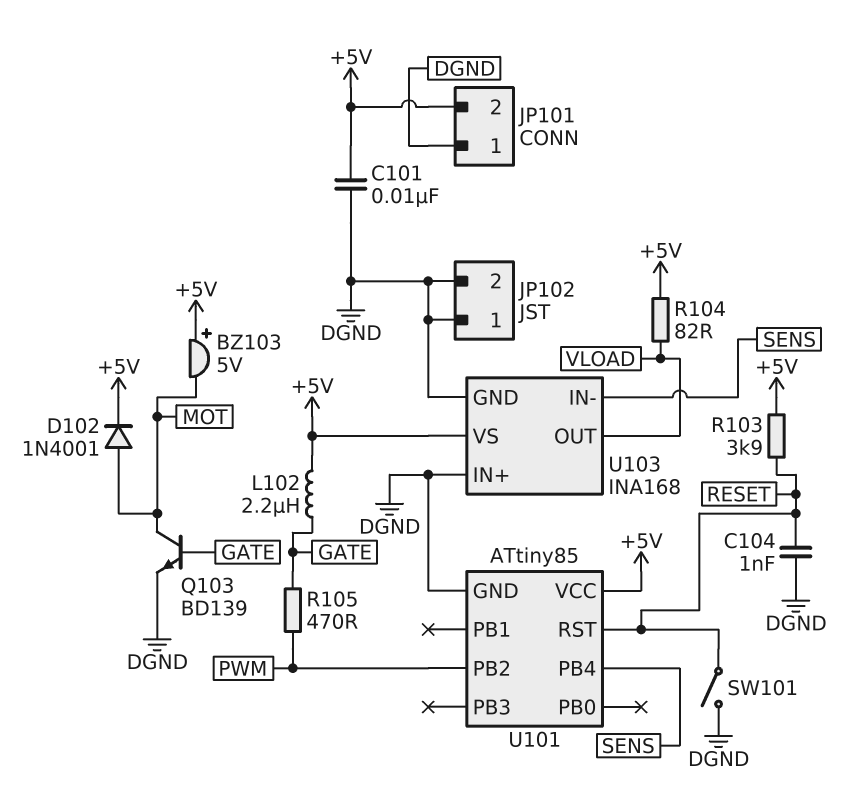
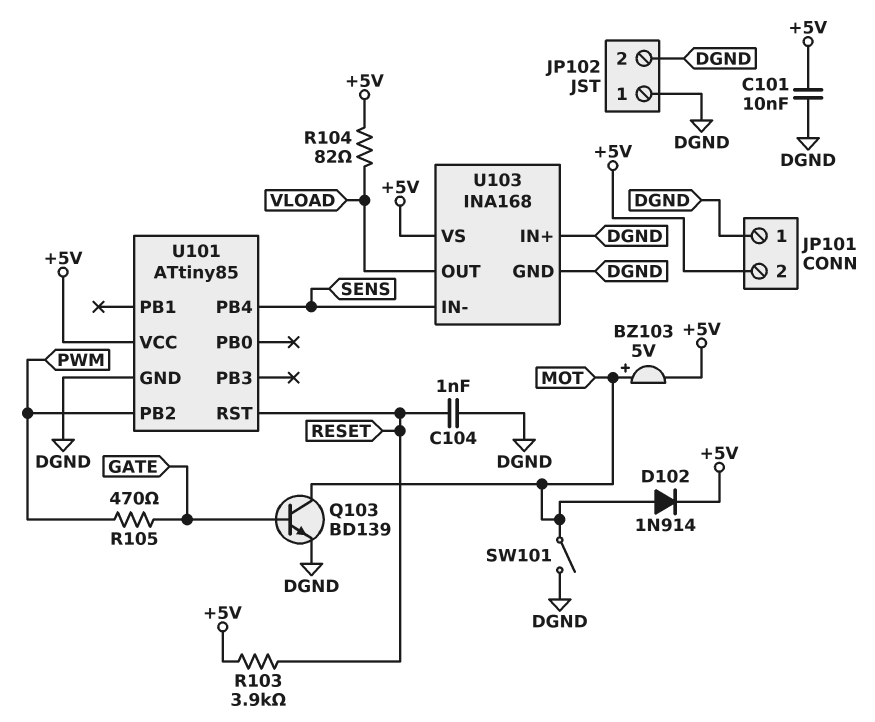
BZ103: buzzer 5V (plus +5V, minus MOT) -> buzzer 5V (plus MOT, minus +5V)
D102: diode 1N4001 (A MOT, K +5V) -> diode 1N914 (A MOT, K +5V)
L102: 2.2uH (+5V, GATE) -> none
SW101: switch (DGND, RESET) -> switch (DGND, MOT)

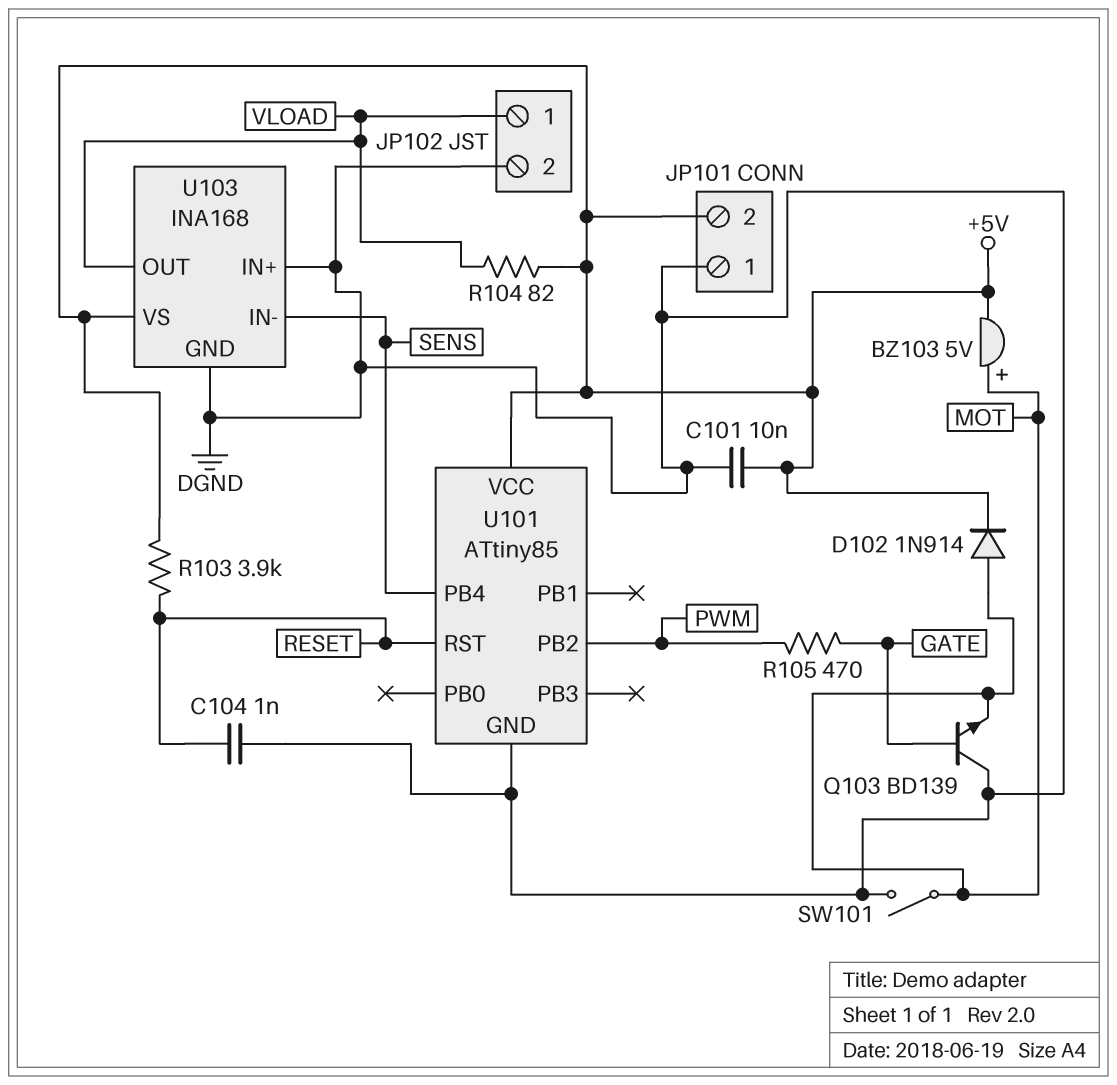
JP102 pin 1: DGND -> VLOAD
Q103: NPN BD139 (B GATE, C MOT, E DGND) -> NPN BD139 (B GATE, C DGND, E MOT)

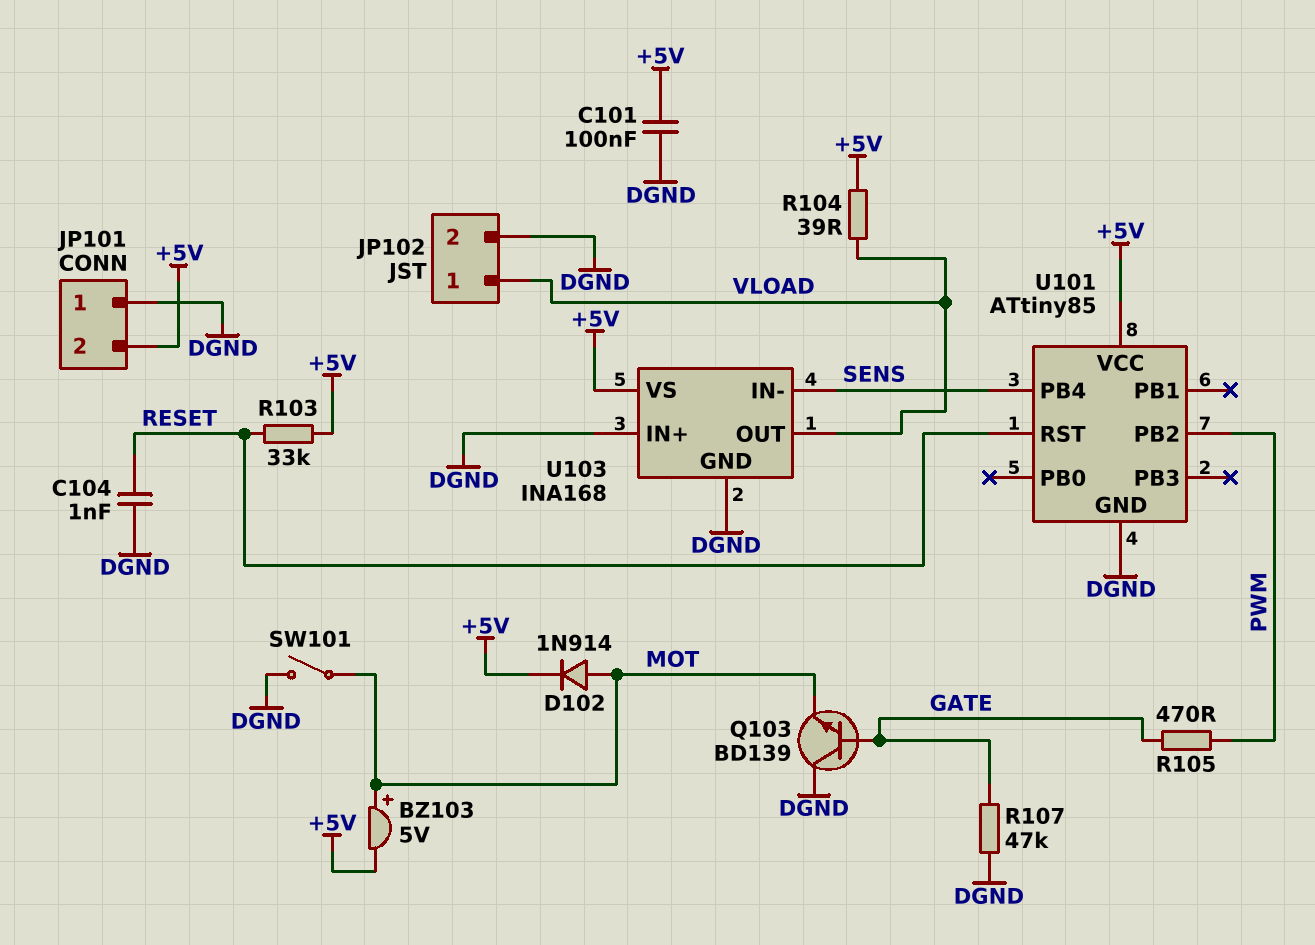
C101: 10nF (+5V, DGND) -> 100nF (+5V, DGND)
R103: 3.9k (+5V, RESET) -> 33k (+5V, RESET)
R104: 82 (+5V, VLOAD) -> 39 (+5V, VLOAD)
R107: none -> 47k (DGND, GATE)

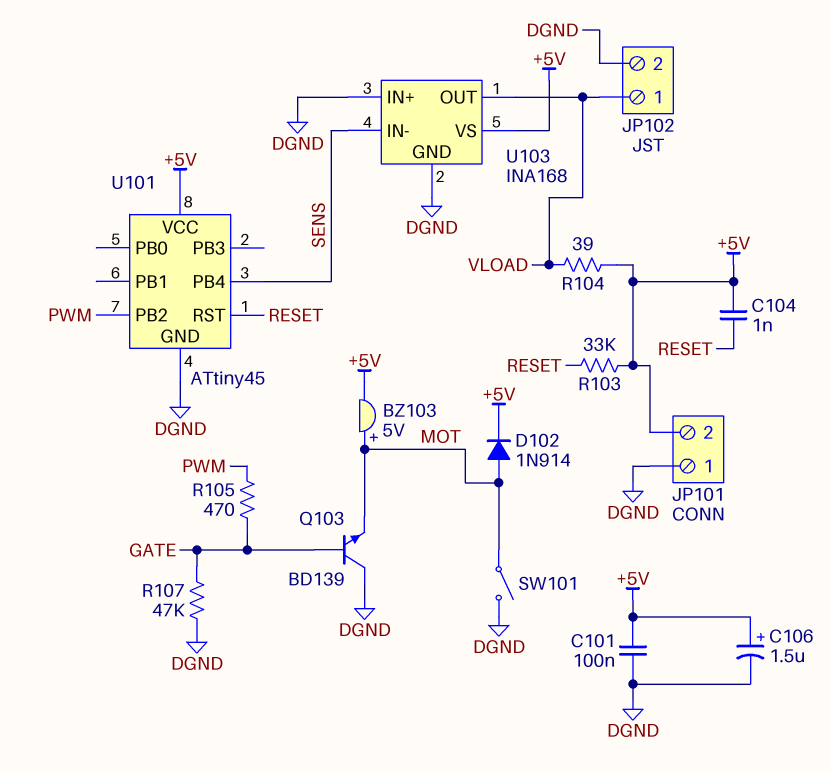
C104: 1nF (DGND, RESET) -> 1nF (+5V, RESET)
C106: none -> 1.5uF (plus +5V, minus DGND)
U101: ATtiny85 -> ATtiny45

